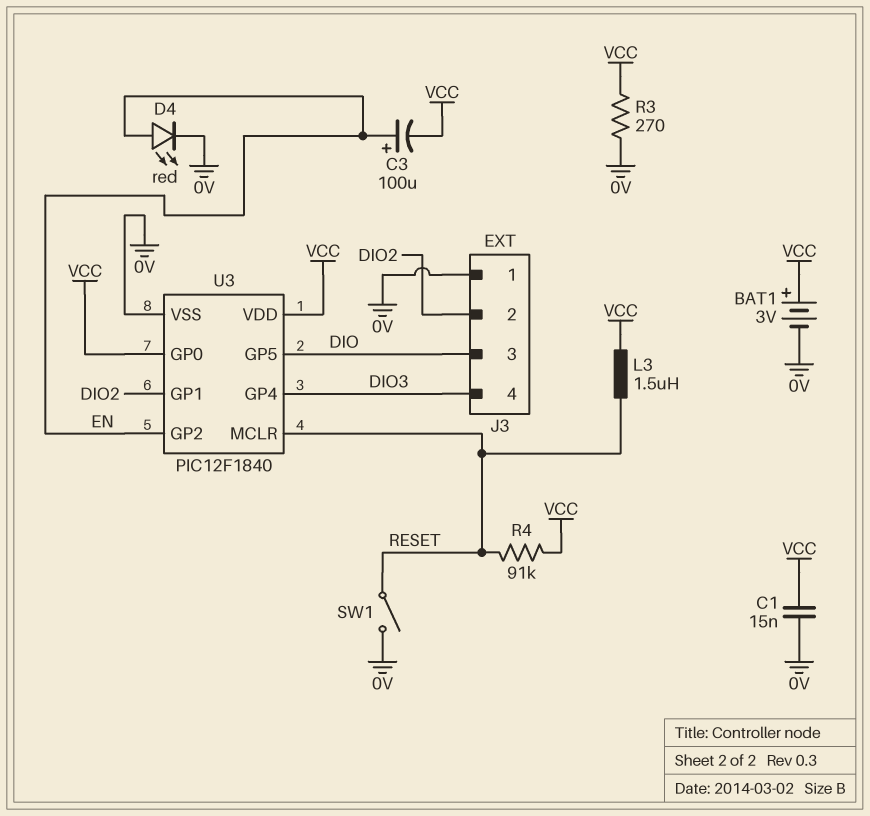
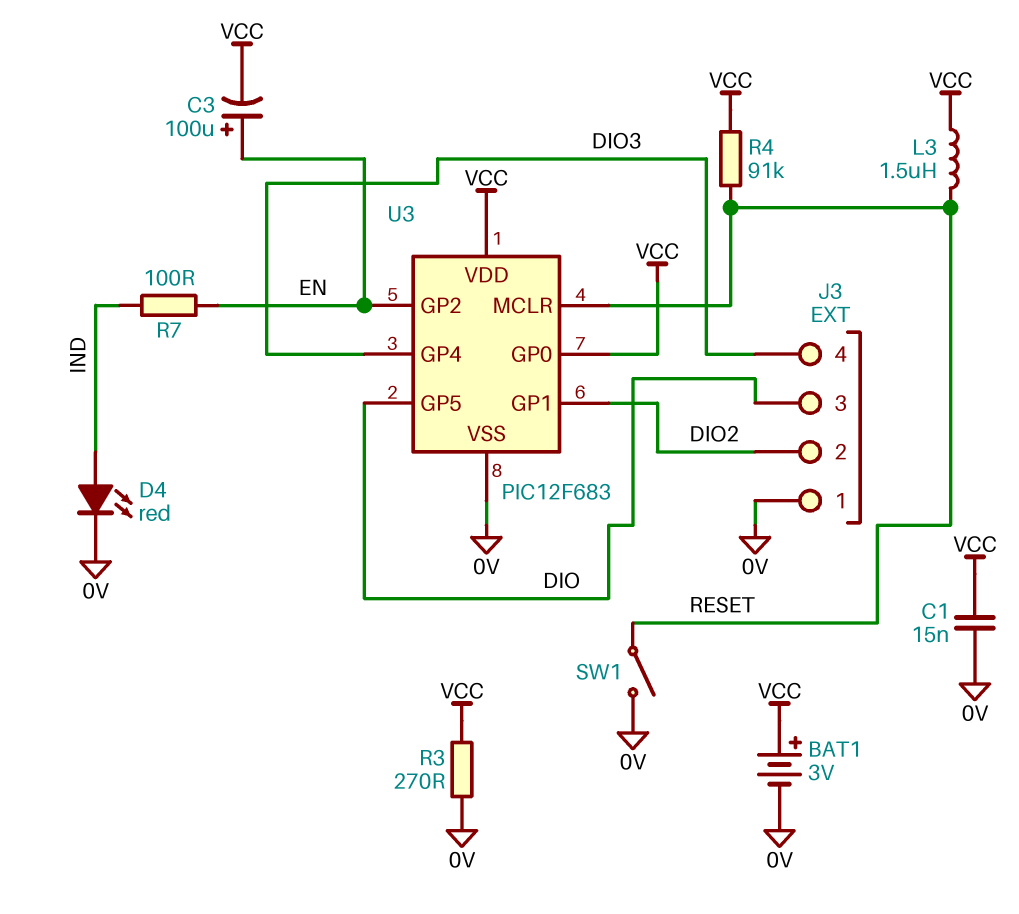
D4: LED red (A EN, K 0V) -> LED red (A IND, K 0V)
R7: none -> 100 (EN, IND)
U3: PIC12F1840 -> PIC12F683

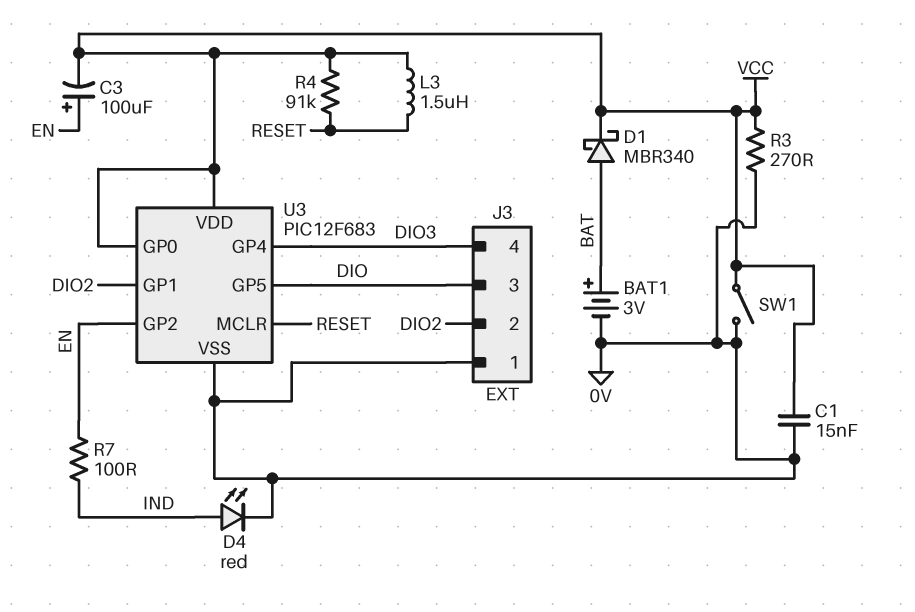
BAT1: 3V (plus VCC, minus 0V) -> 3V (plus BAT, minus 0V)
D1: none -> schottky MBR340 (A BAT, K VCC)
SW1: switch (0V, RESET) -> switch (0V, VCC)

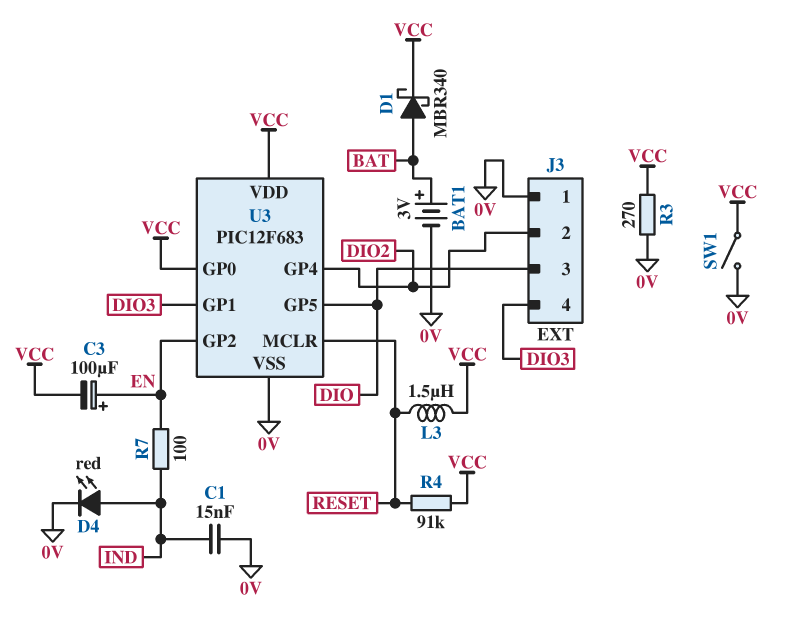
C1: 15nF (0V, VCC) -> 15nF (0V, IND)
U3 pin GP1: DIO2 -> DIO3
U3 pin GP4: DIO3 -> DIO2

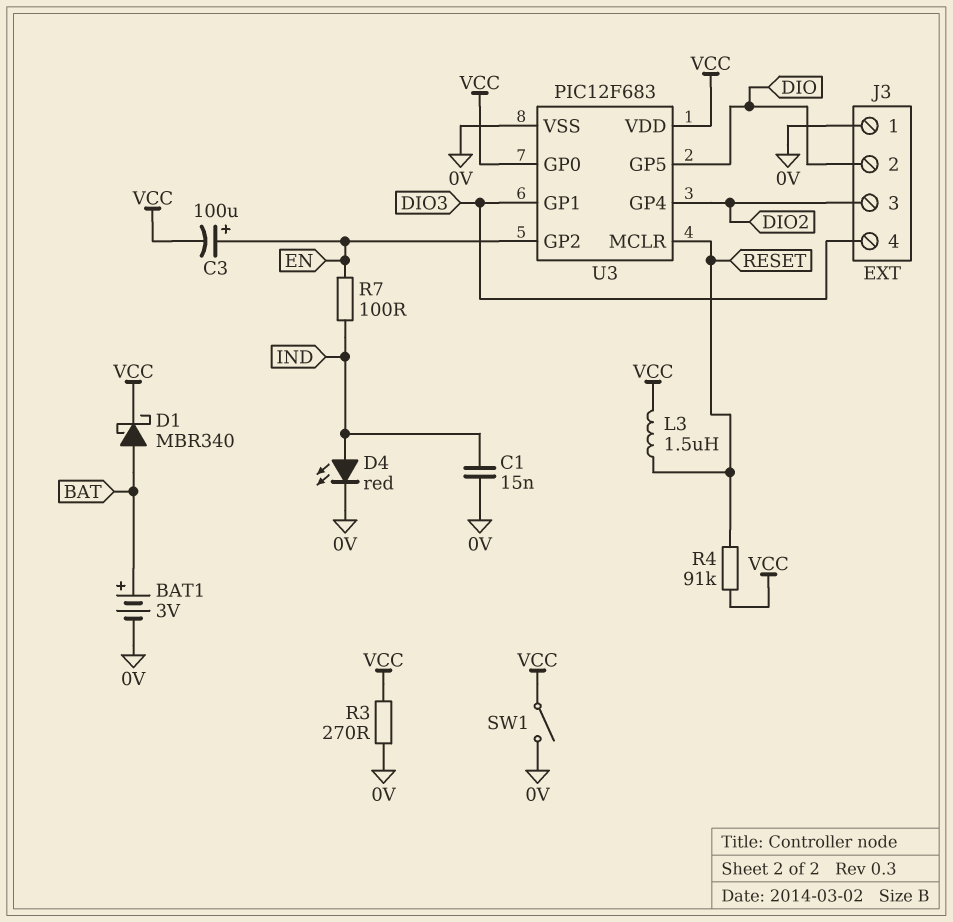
J3 pin 2: DIO2 -> DIO
J3 pin 3: DIO -> DIO2

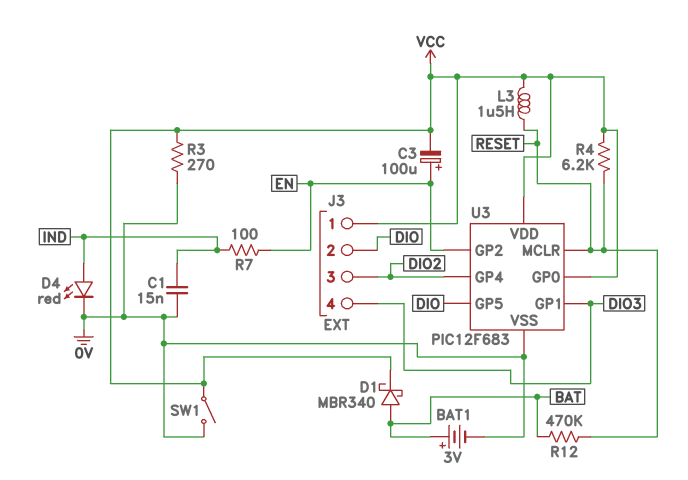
J3 pin 1: 0V -> VCC
R4: 91k (RESET, VCC) -> 6.2k (RESET, VCC)
R12: none -> 470k (BAT, RESET)

